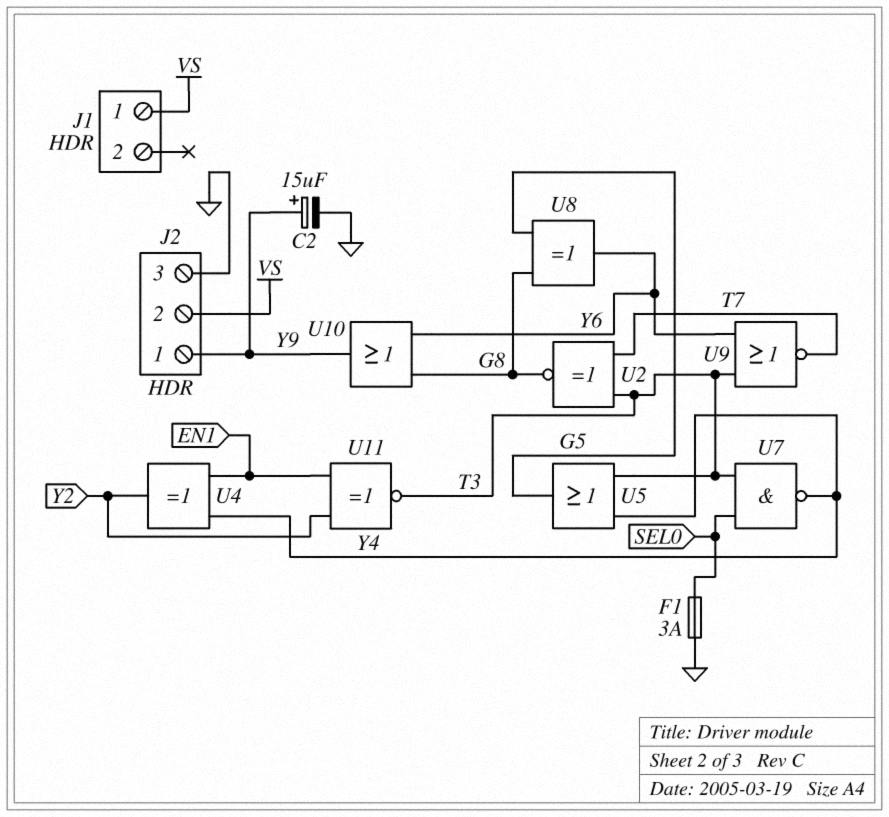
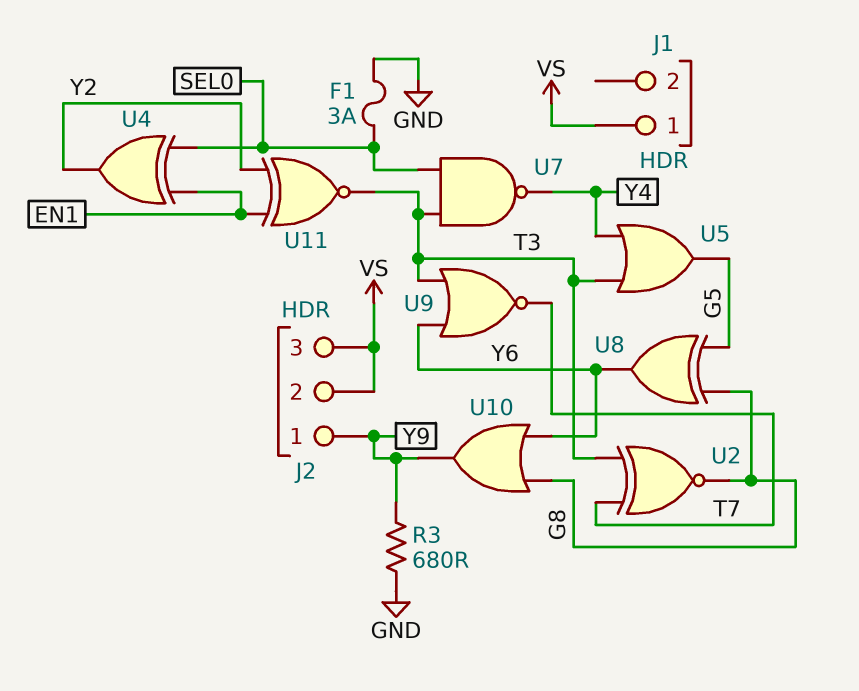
C2: 15uF (plus Y9, minus GND) -> none
J2 pin 3: GND -> VS
R3: none -> 680 (GND, Y9)
U4: XOR (in EN1, in Y4, out Y2) -> XOR (in EN1, in SEL0, out Y2)

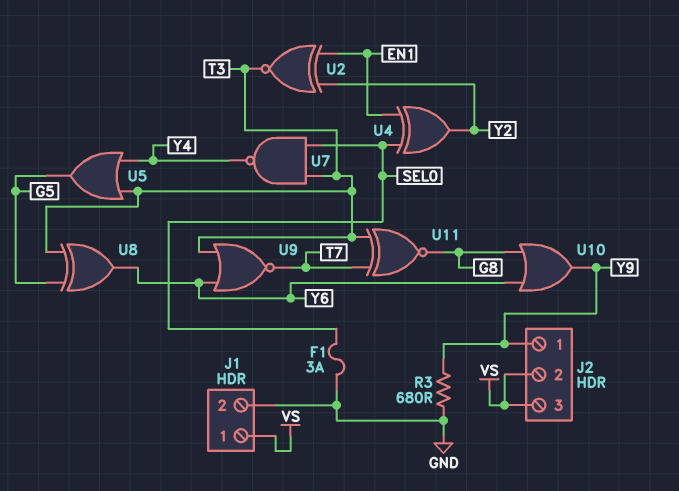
J1 pin 2: none -> GND
U2: XNOR (in T3, in T7, out G8) -> XNOR (in EN1, in Y2, out T3)
U8: XOR (in G5, in G8, out Y6) -> XOR (in G5, in T3, out Y6)
U11: XNOR (in EN1, in Y2, out T3) -> XNOR (in T3, in T7, out G8)

